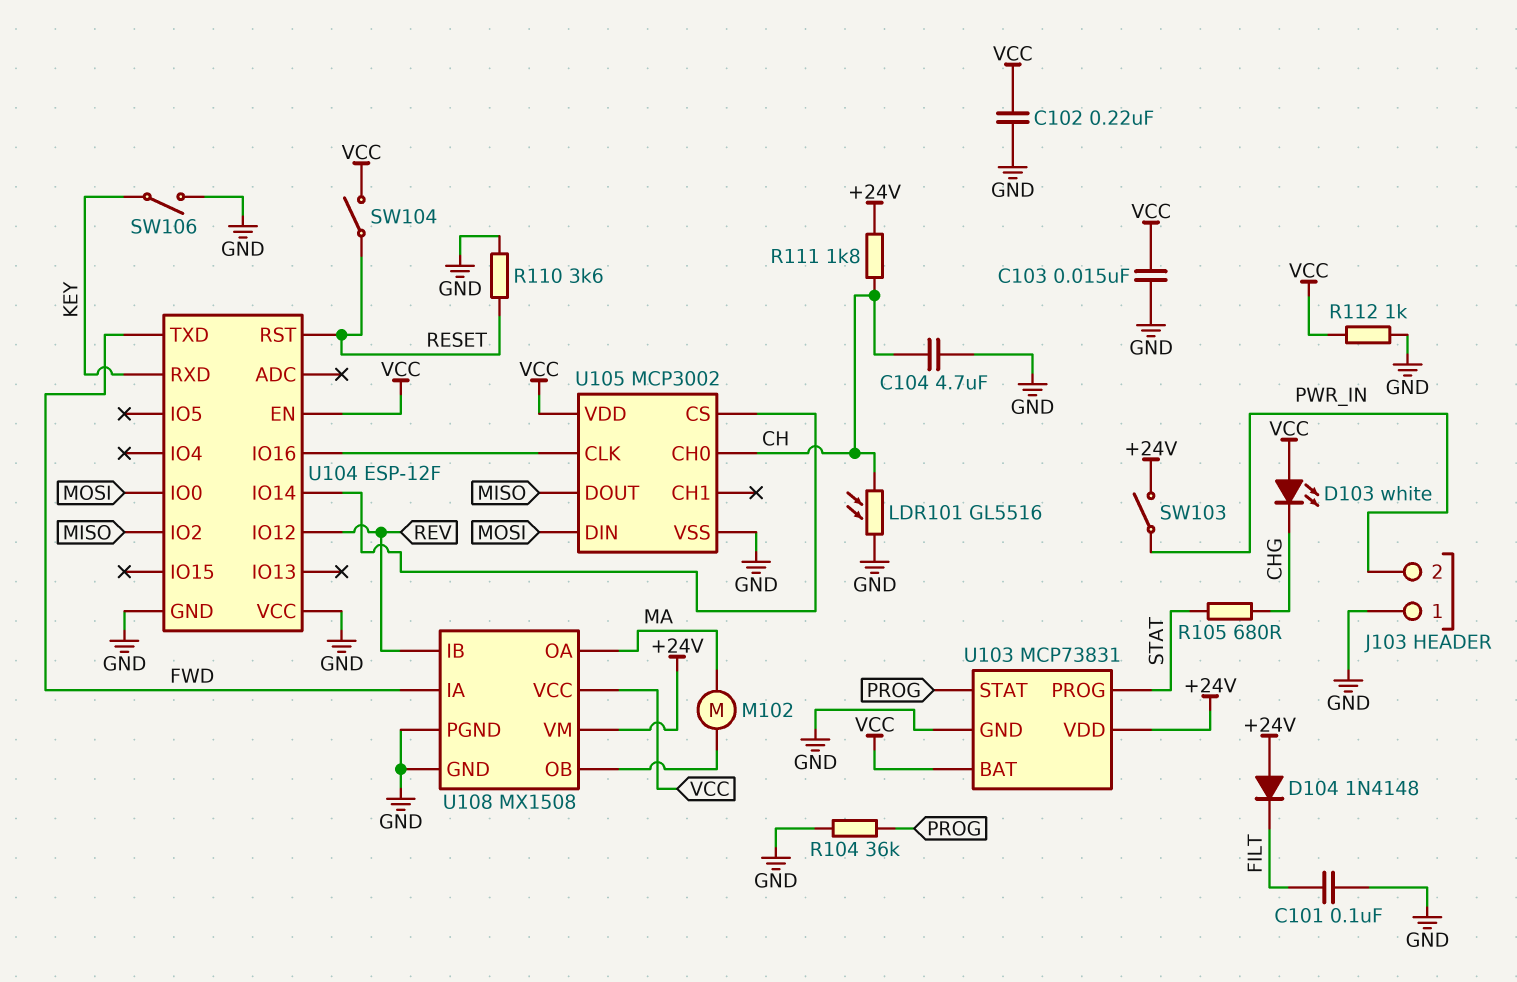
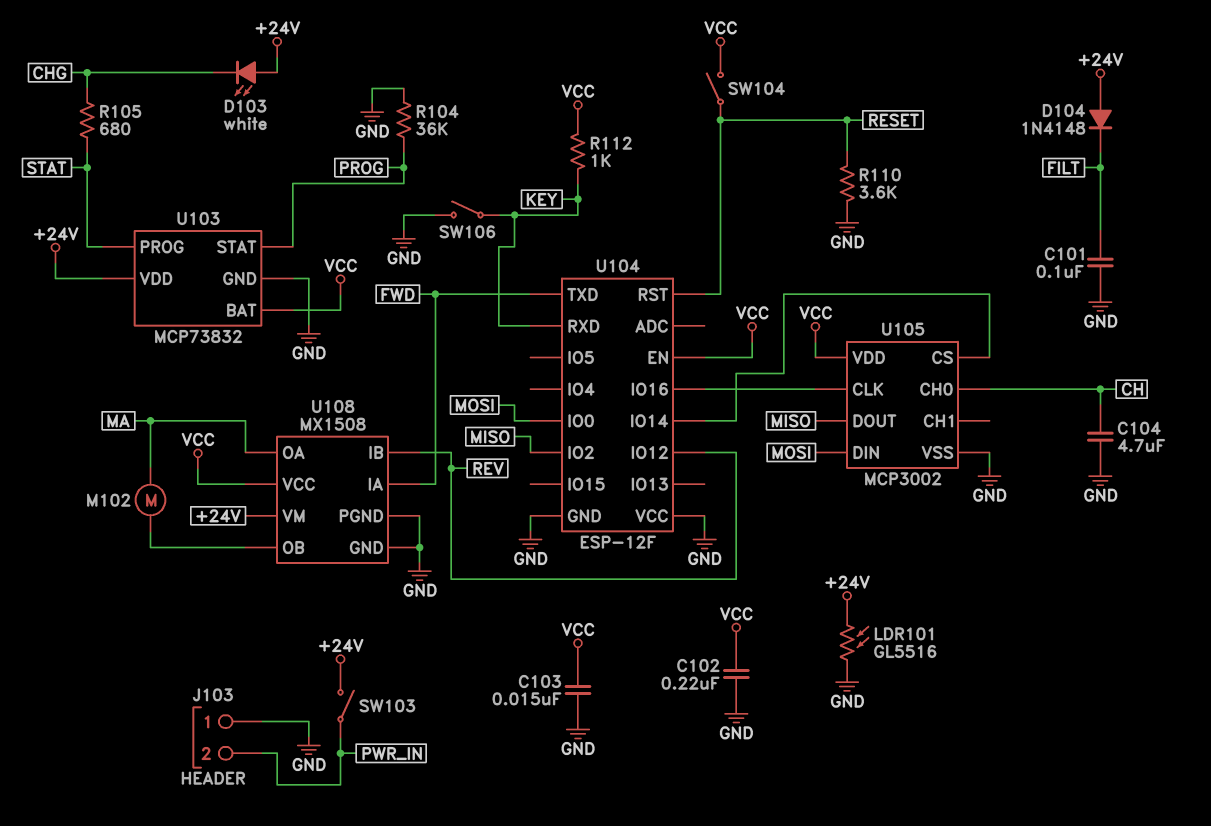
D103: LED white (A VCC, K CHG) -> LED white (A +24V, K CHG)
LDR101: GL5516 (CH, GND) -> GL5516 (+24V, GND)
R111: 1.8k (+24V, CH) -> none
R112: 1k (GND, VCC) -> 1k (KEY, VCC)
U103: MCP73831 -> MCP73832

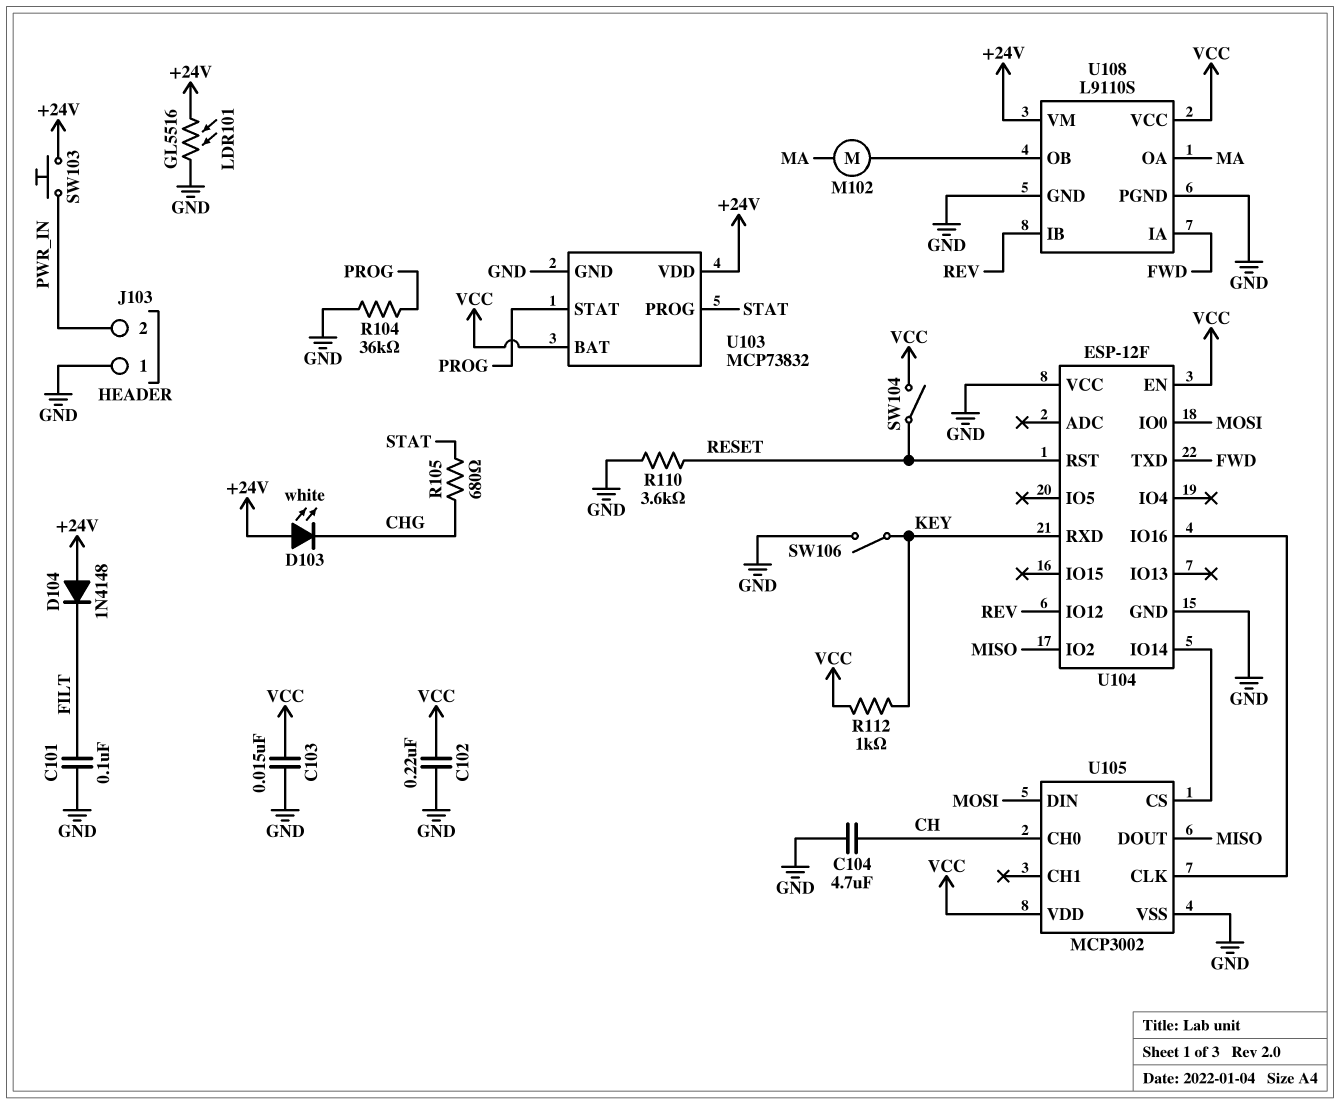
SW103: switch (+24V, PWR_IN) -> button (+24V, PWR_IN)
U108: MX1508 -> L9110S

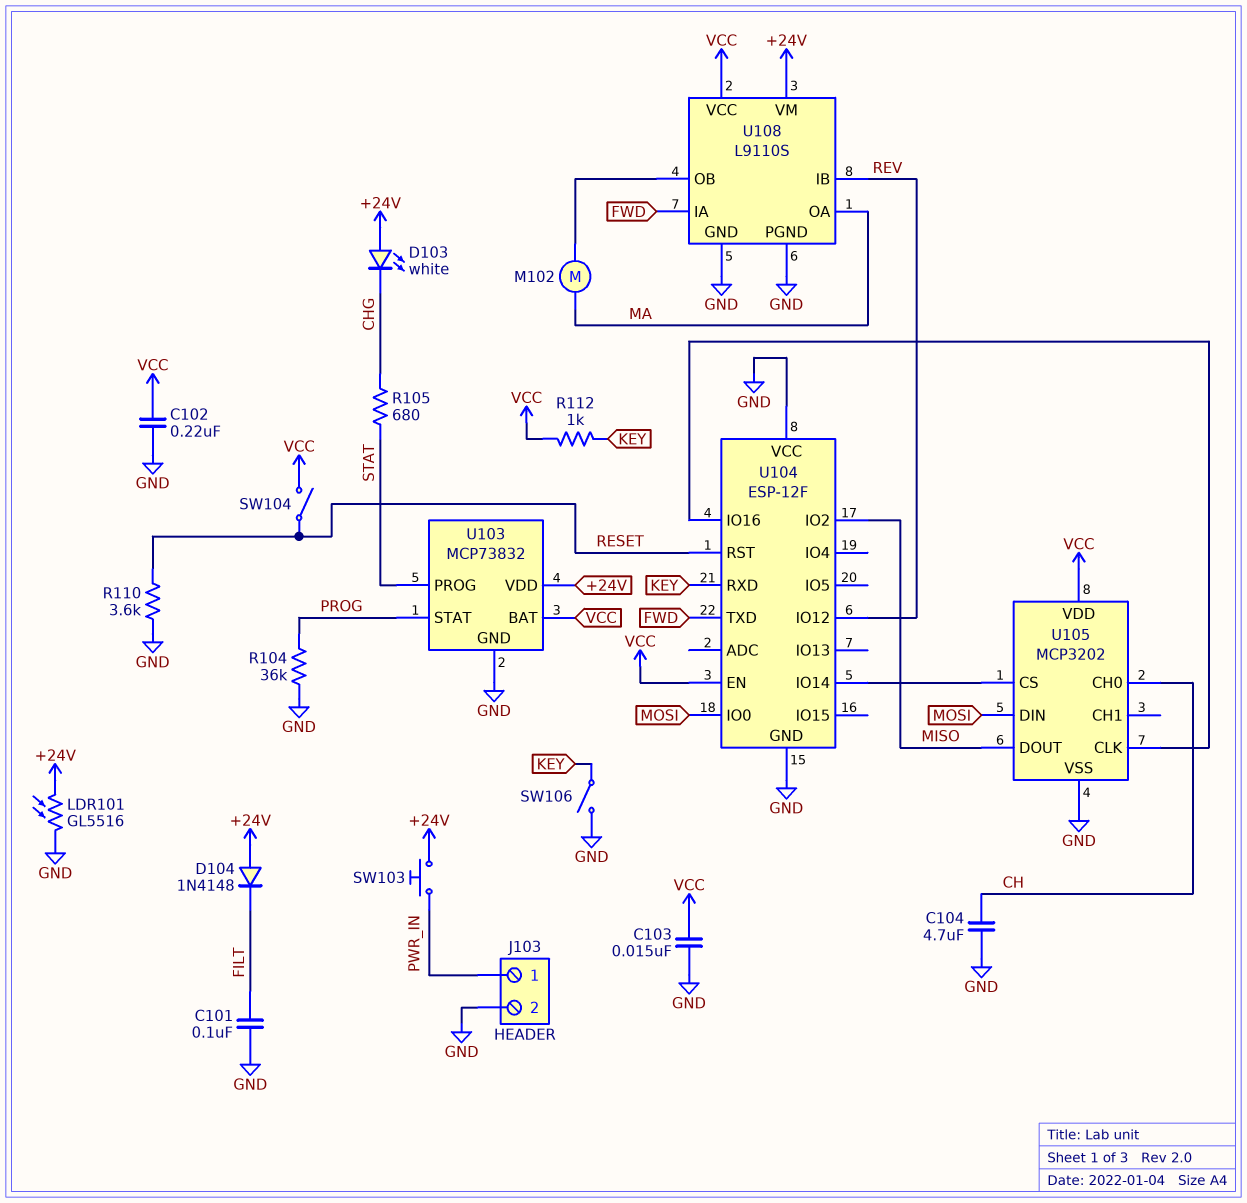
J103 pin 1: GND -> PWR_IN
J103 pin 2: PWR_IN -> GND
U105: MCP3002 -> MCP3202

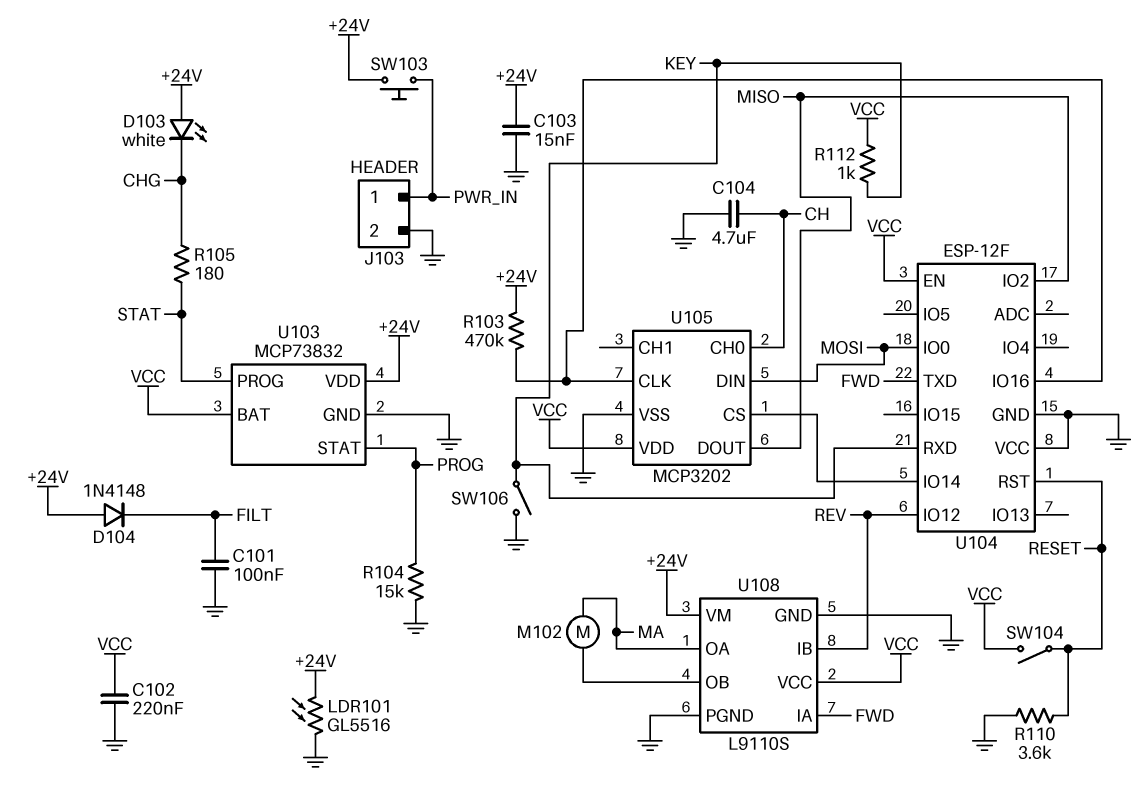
C103: 15nF (GND, VCC) -> 15nF (+24V, GND)
R103: none -> 470k (+24V, U104/IO16)
R104: 36k (GND, PROG) -> 15k (GND, PROG)
R105: 680 (CHG, STAT) -> 180 (CHG, STAT)

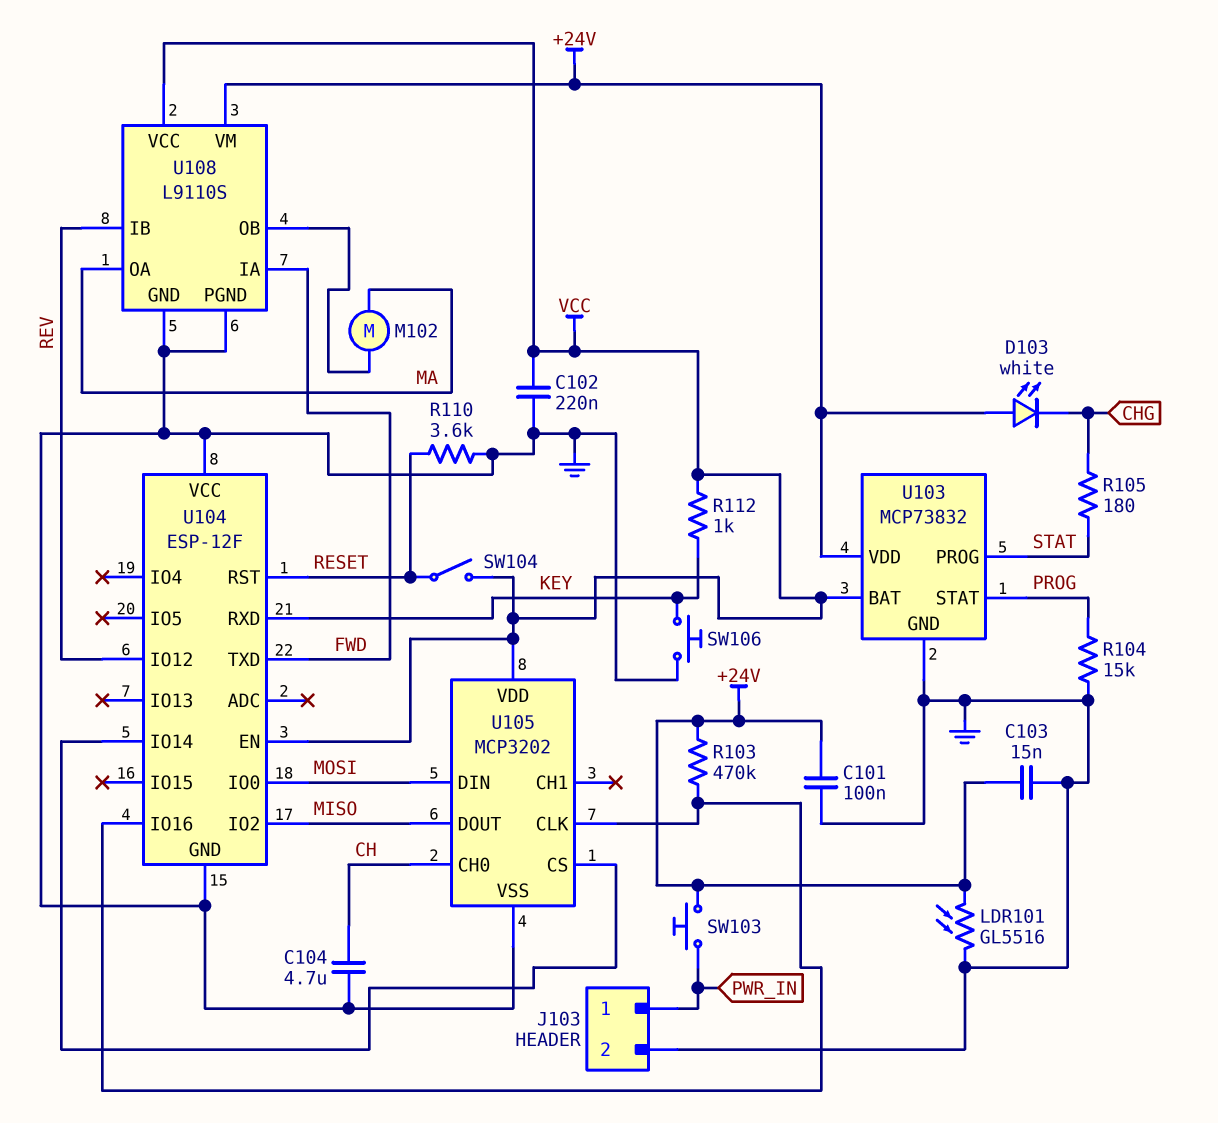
C101: 100nF (FILT, GND) -> 100nF (+24V, GND)
D104: diode 1N4148 (A +24V, K FILT) -> none
SW106: switch (GND, KEY) -> button (GND, KEY)

